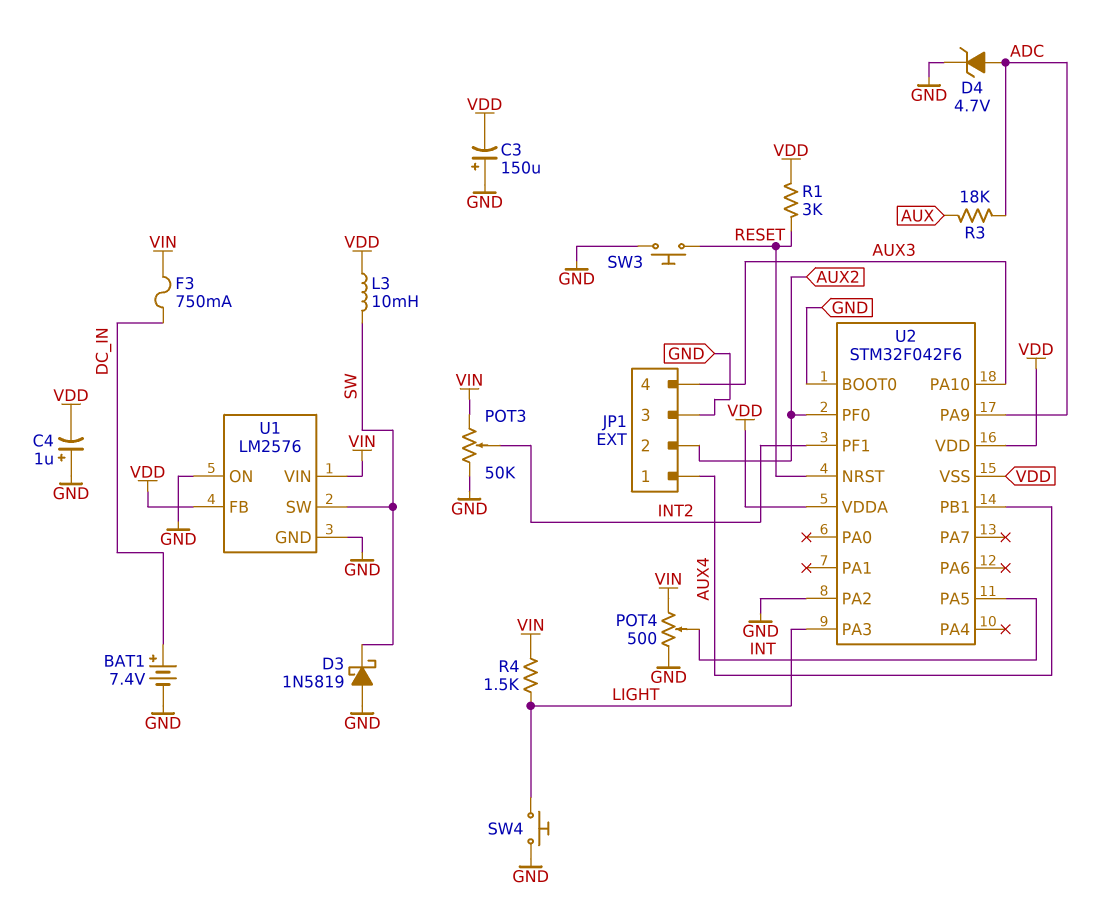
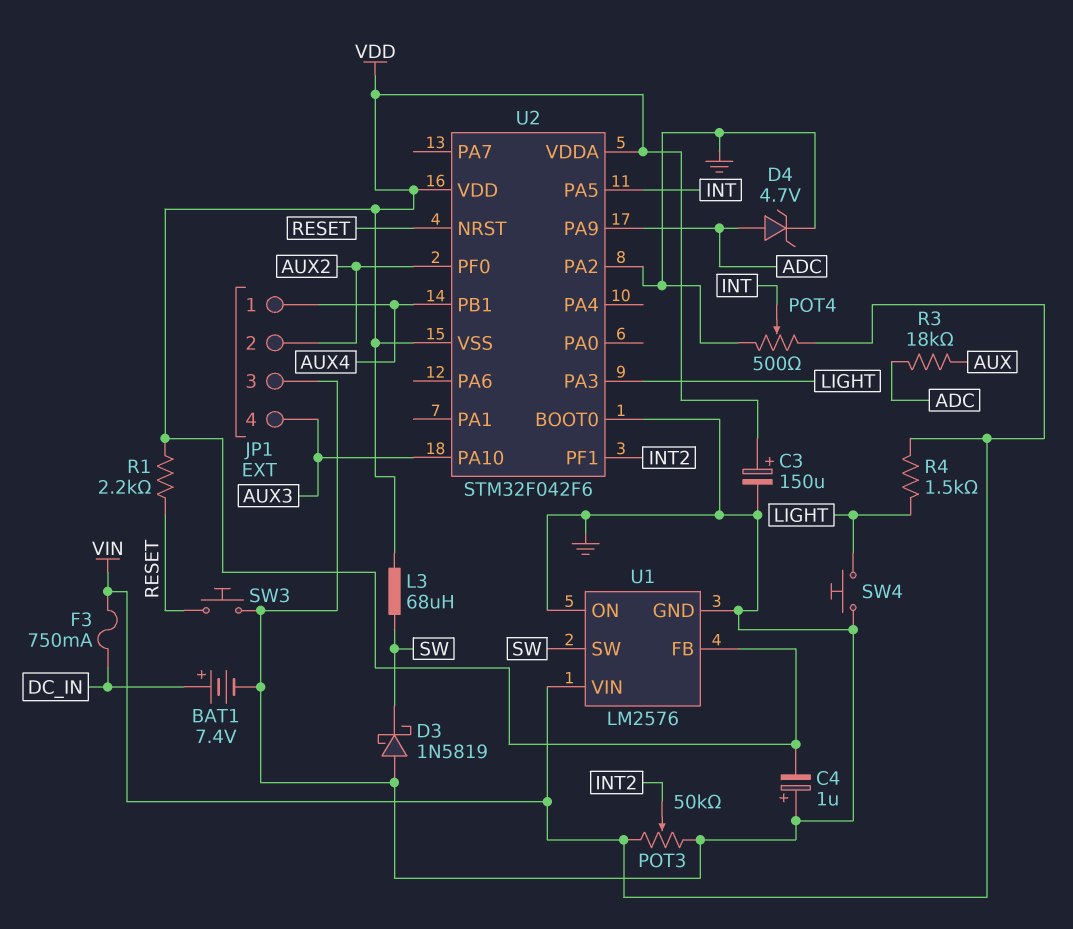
C3: 150uF (plus GND, minus VDD) -> 150uF (plus VDD, minus GND)
L3: 10mH (SW, VDD) -> 68uH (SW, VDD)
R1: 3k (RESET, VDD) -> 2.2k (RESET, VDD)

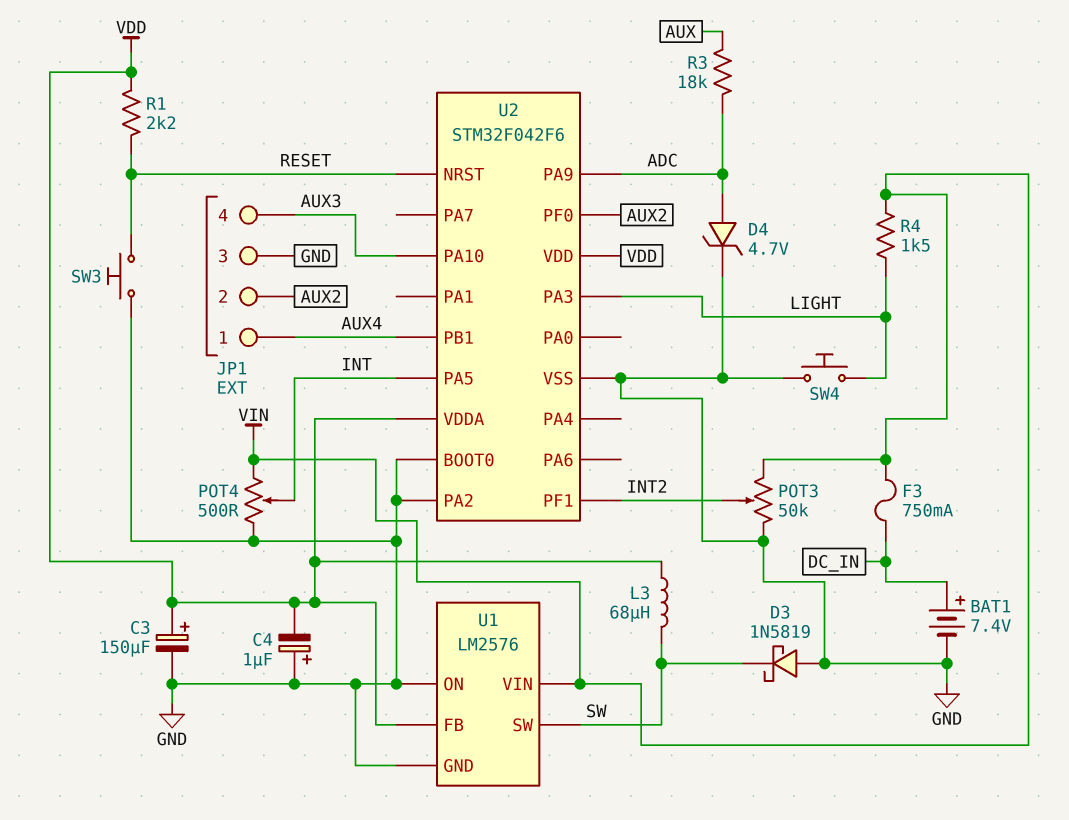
U2 pin VSS: VDD -> GND

